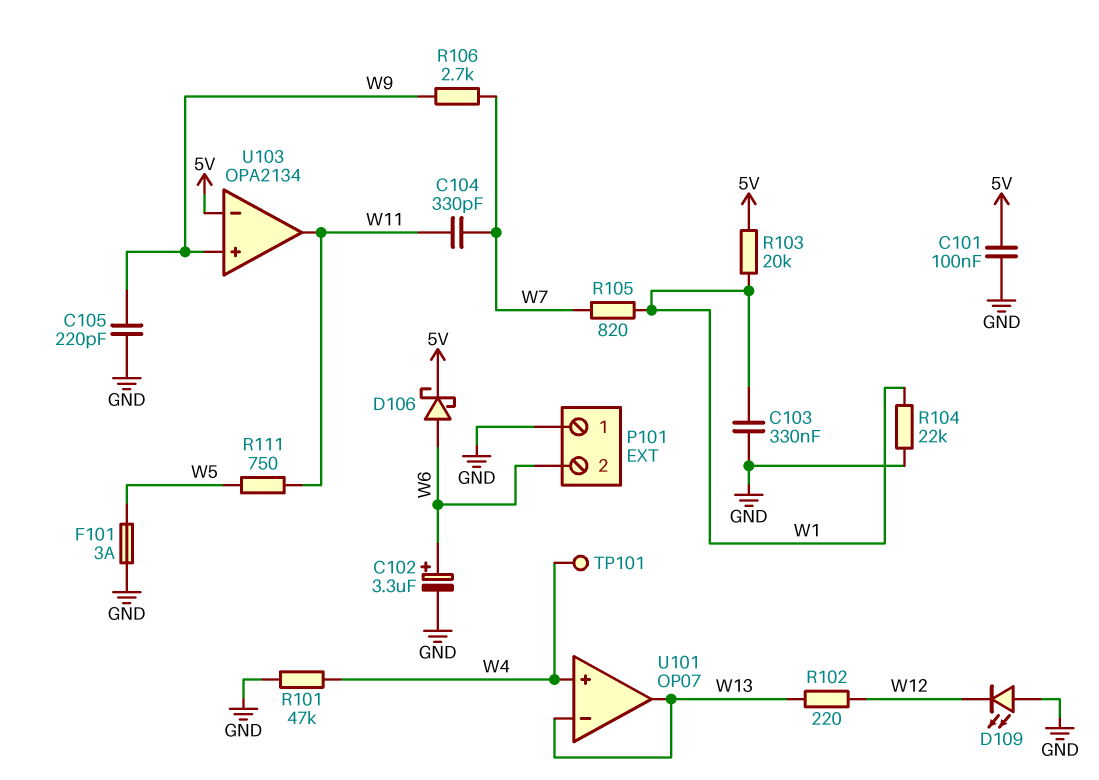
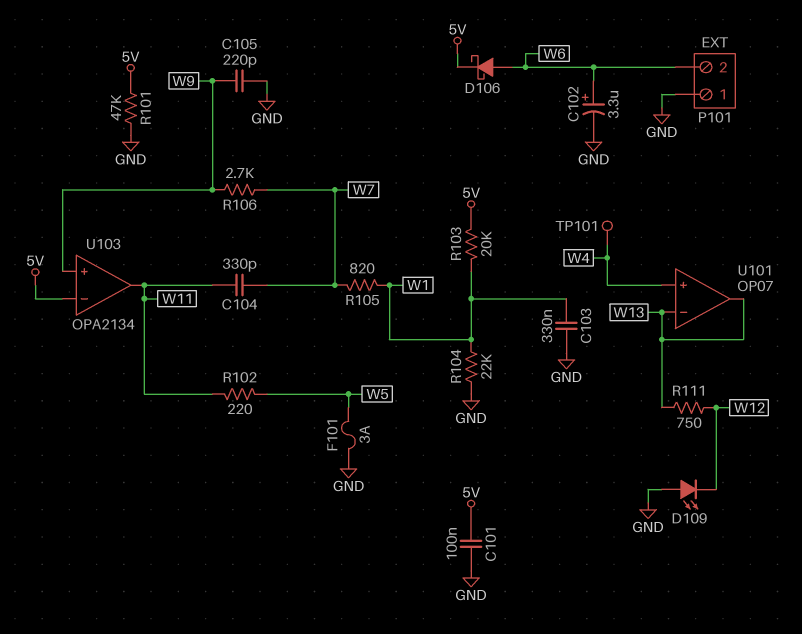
R101: 47k (GND, W4) -> 47k (5V, GND)
R102: 220 (W12, W13) -> 220 (W5, W11)
R111: 750 (W5, W11) -> 750 (W12, W13)

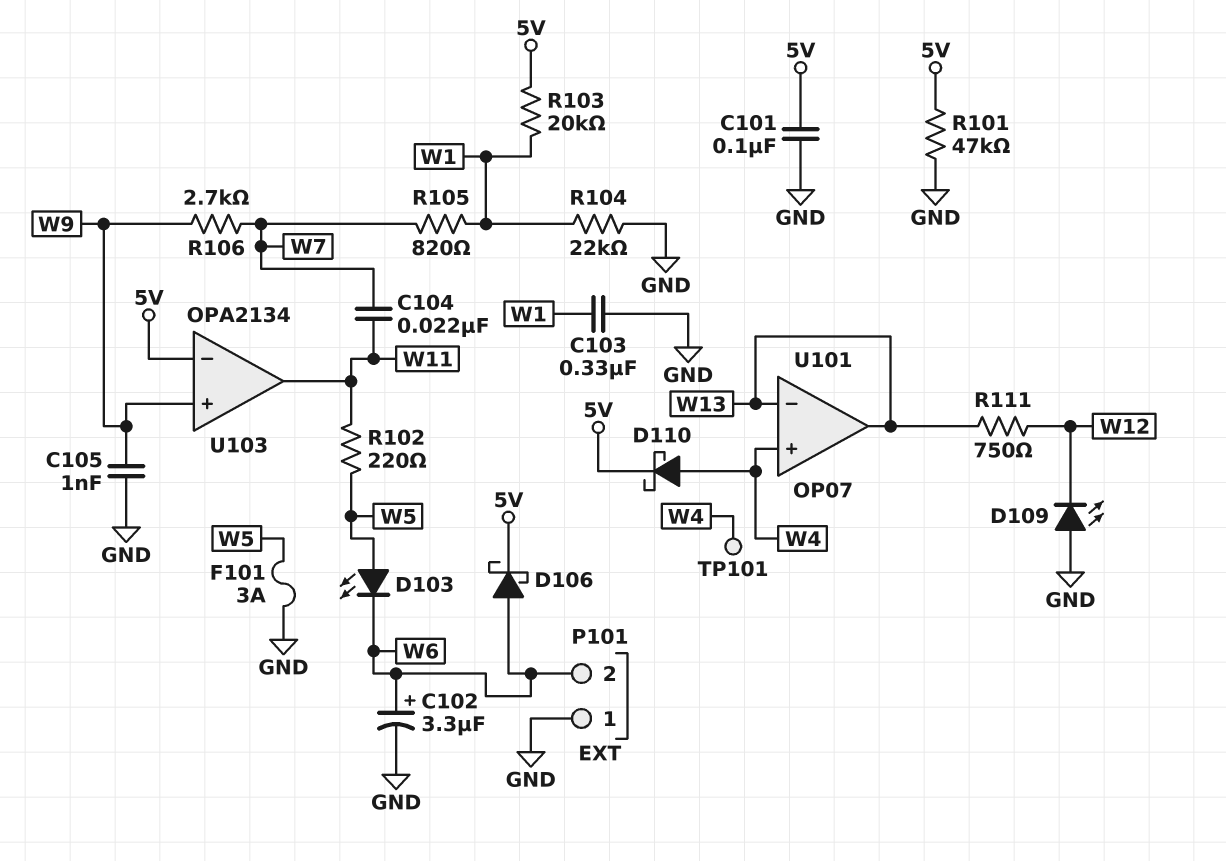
C104: 330pF (W7, W11) -> 22nF (W7, W11)
C105: 220pF (GND, W9) -> 1nF (GND, W9)
D103: none -> LED (A W5, K W6)
D110: none -> schottky (A W4, K 5V)

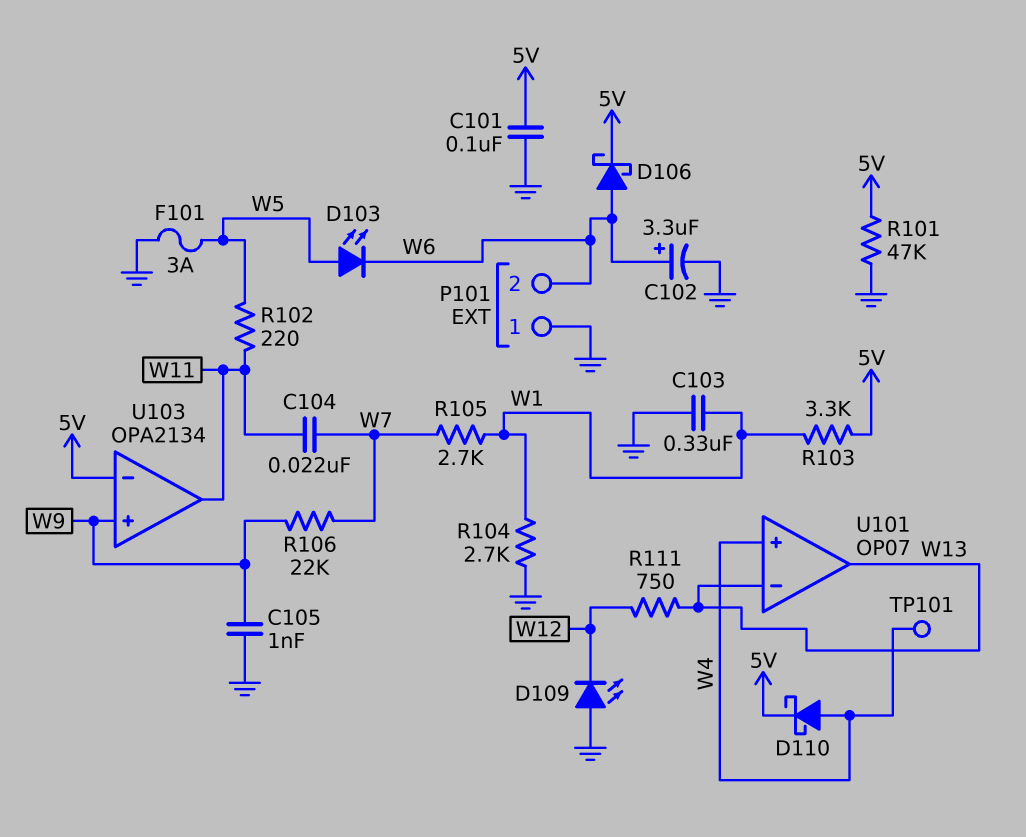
R103: 20k (5V, W1) -> 3.3k (5V, W1)
R104: 22k (GND, W1) -> 2.7k (GND, W1)
R105: 820 (W1, W7) -> 2.7k (W1, W7)
R106: 2.7k (W7, W9) -> 22k (W7, W9)

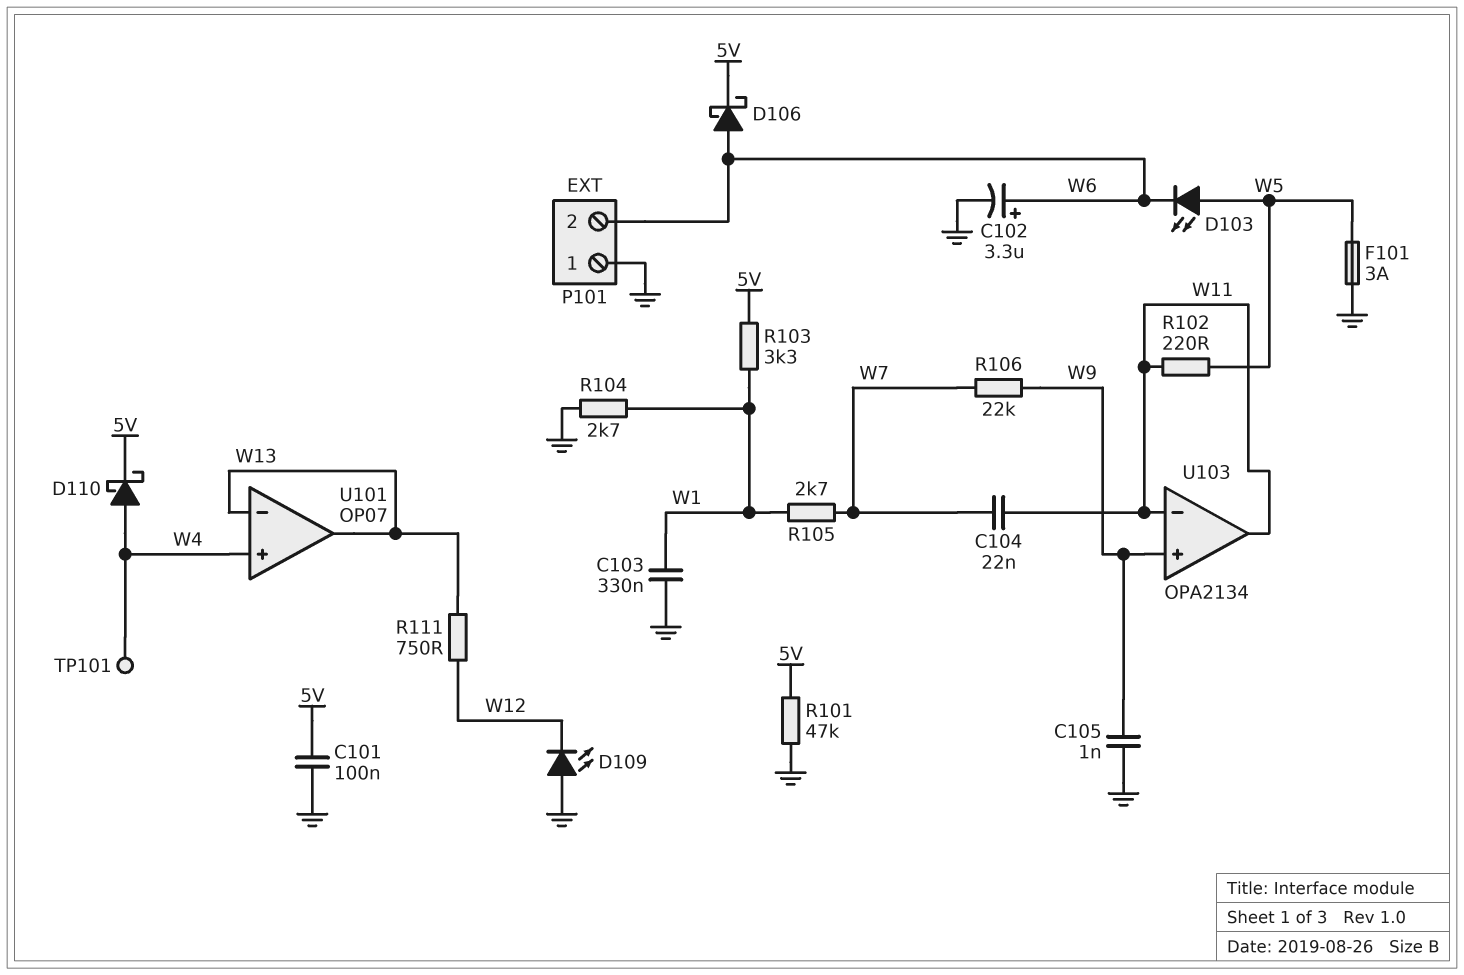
U103 pin in-: 5V -> W11

